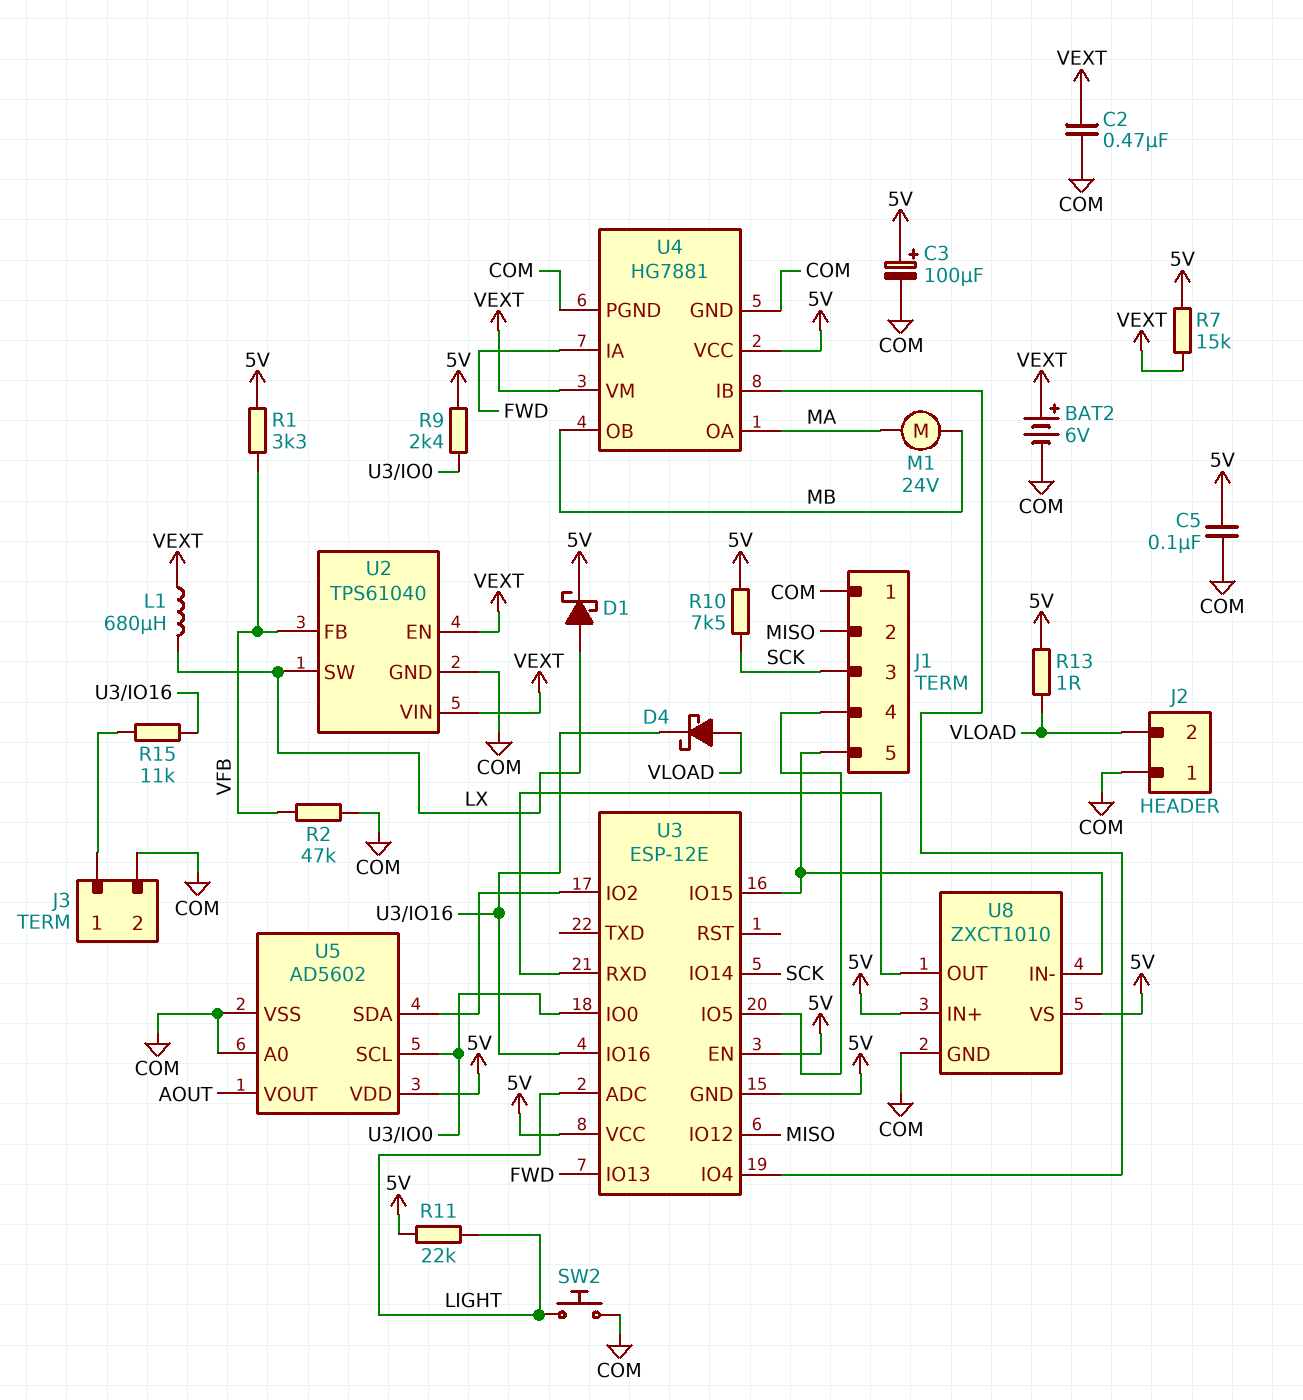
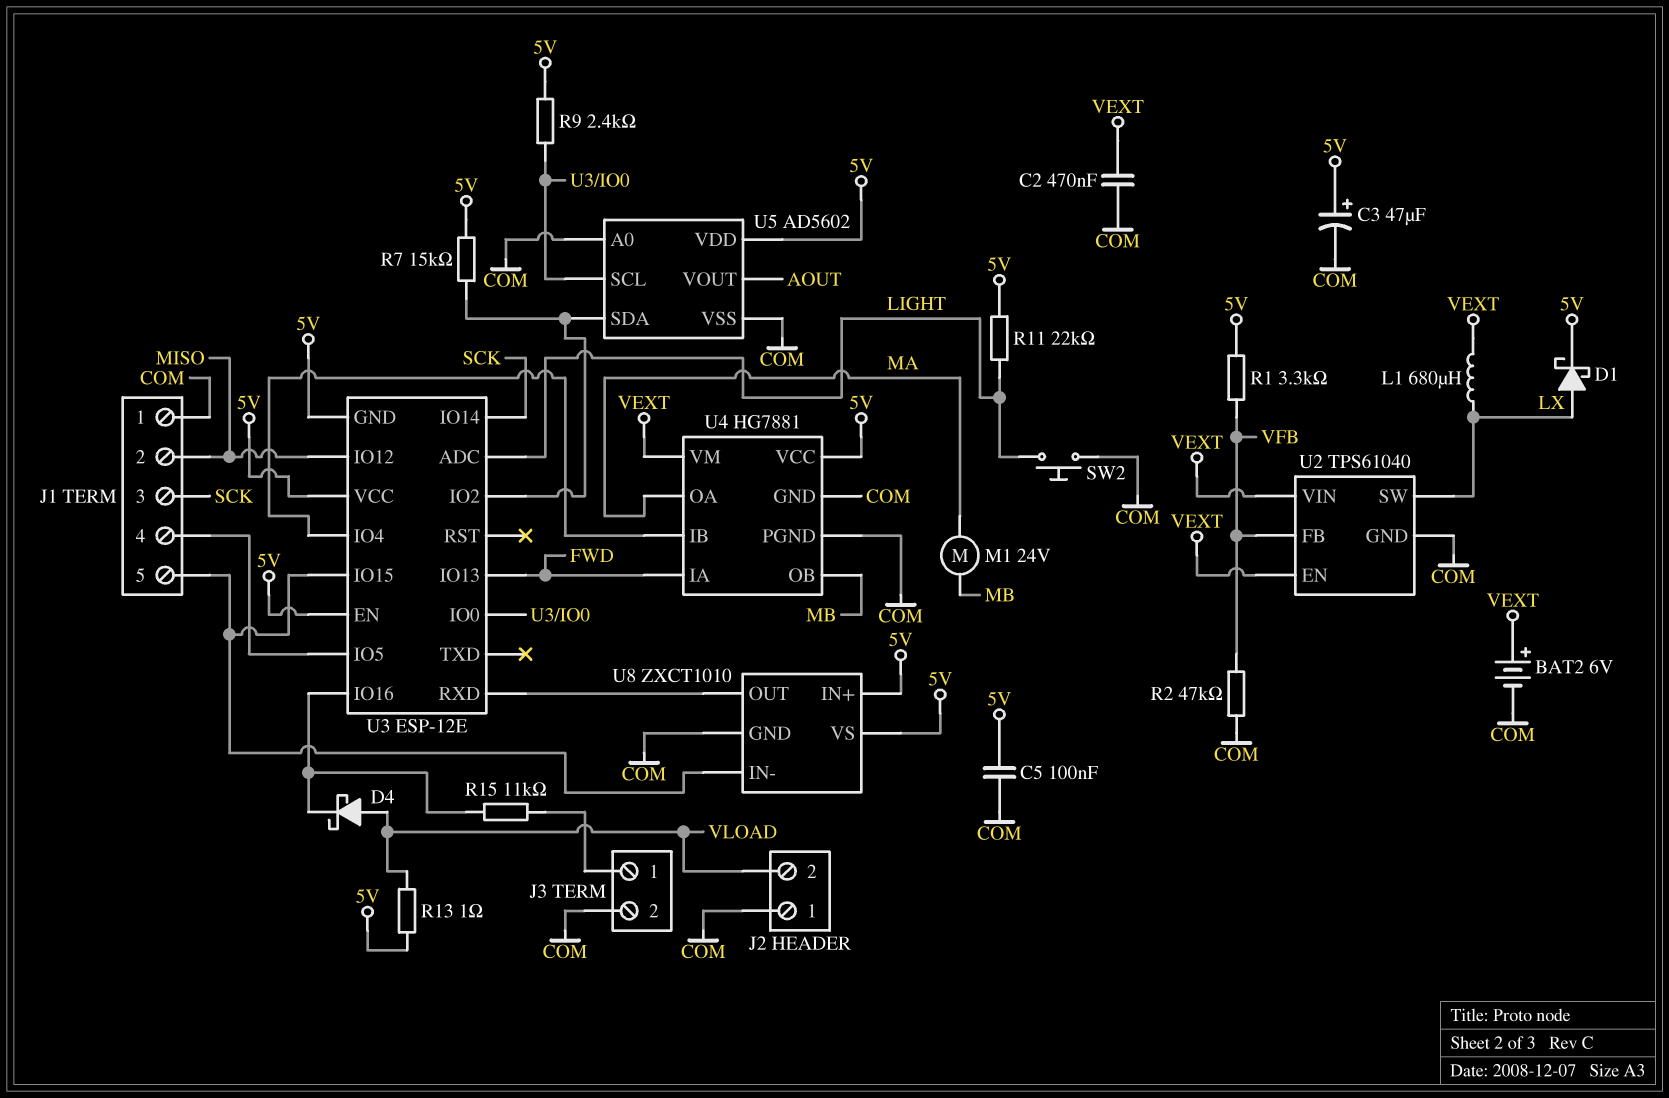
C3: 100uF (plus 5V, minus COM) -> 47uF (plus 5V, minus COM)
R7: 15k (5V, VEXT) -> 15k (5V, U3/IO2)
R10: 7.5k (5V, SCK) -> none

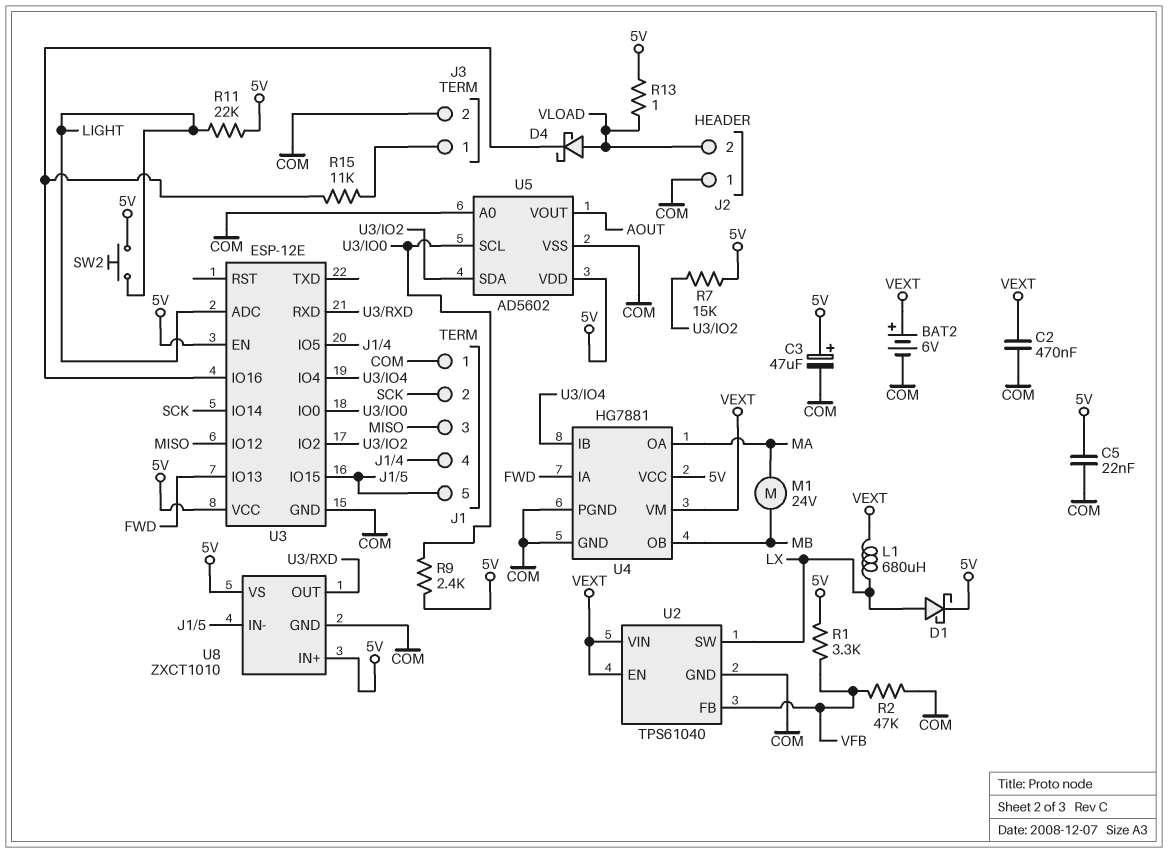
C5: 100nF (5V, COM) -> 22nF (5V, COM)
J1 pin 2: MISO -> SCK
J1 pin 3: SCK -> MISO
SW2: button (COM, LIGHT) -> button (5V, LIGHT)
U3 pin GND: 5V -> COM

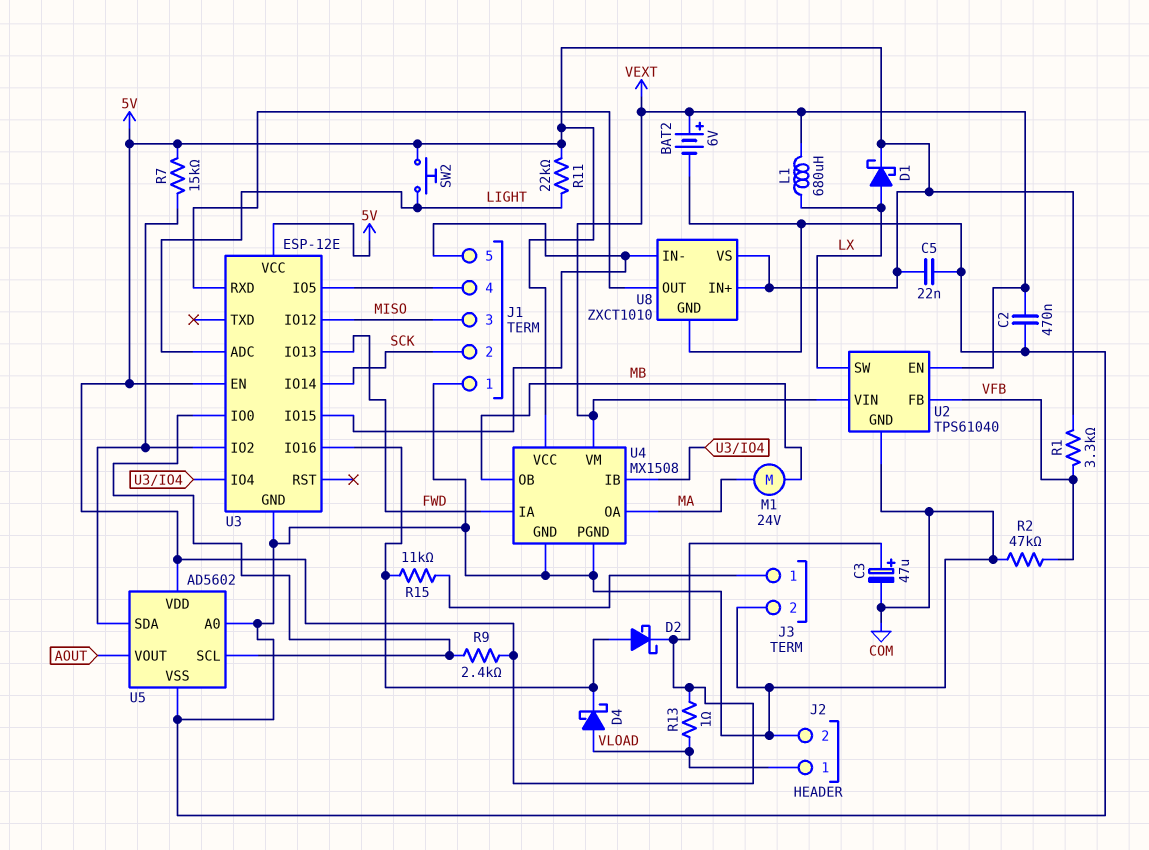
D2: none -> schottky (A U3/IO16, K 5V)
J2 pin 1: COM -> VLOAD
J2 pin 2: VLOAD -> COM
U4: HG7881 -> MX1508

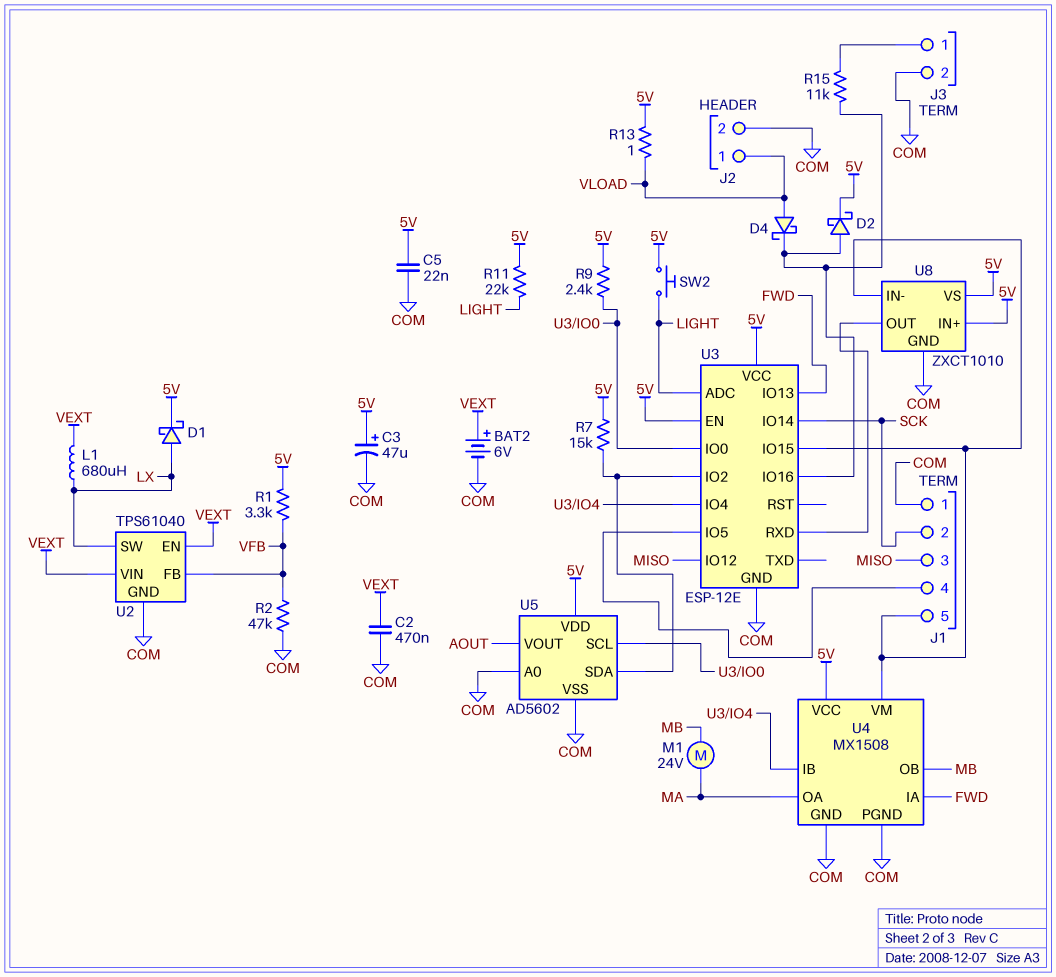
U4 pin VM: VEXT -> J1/5

